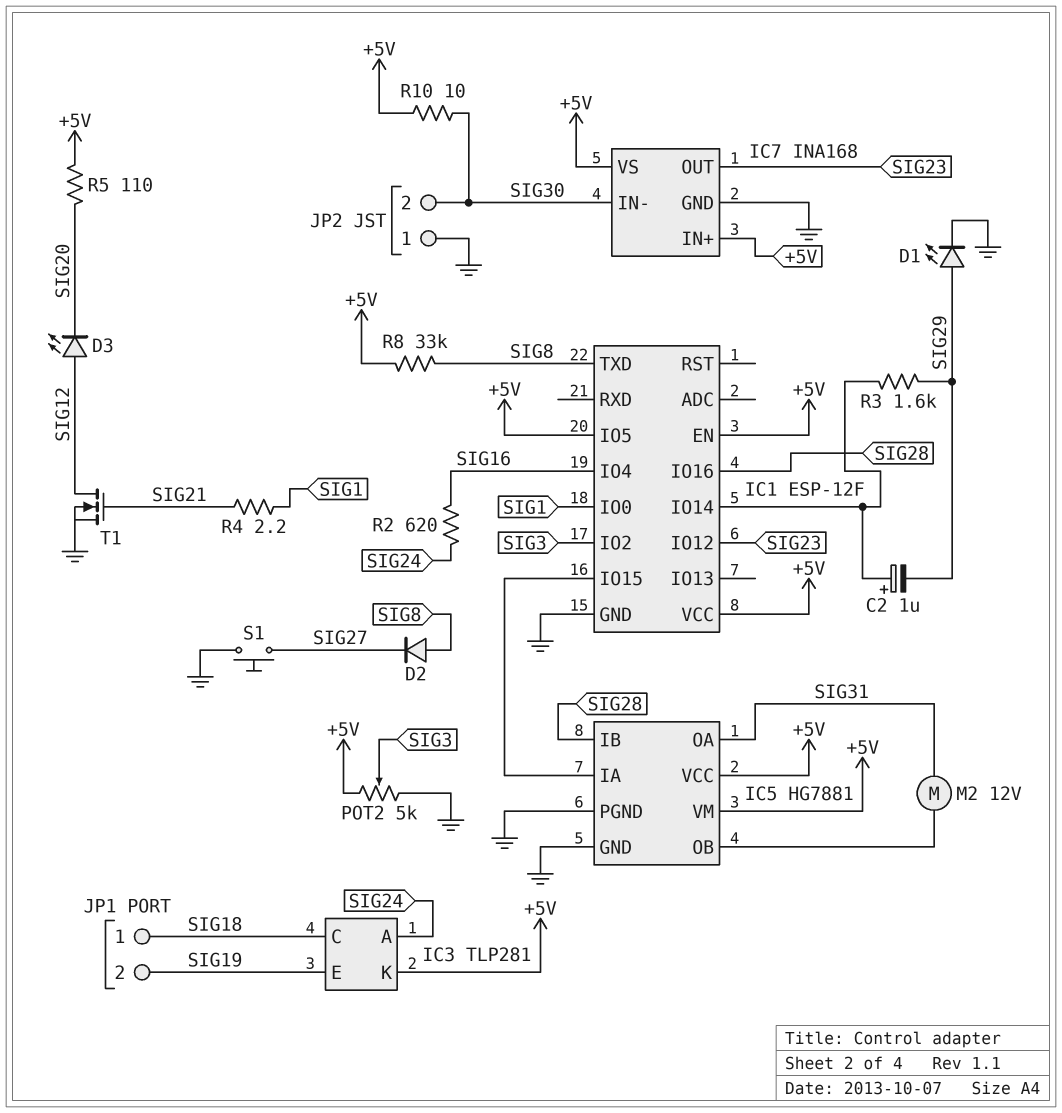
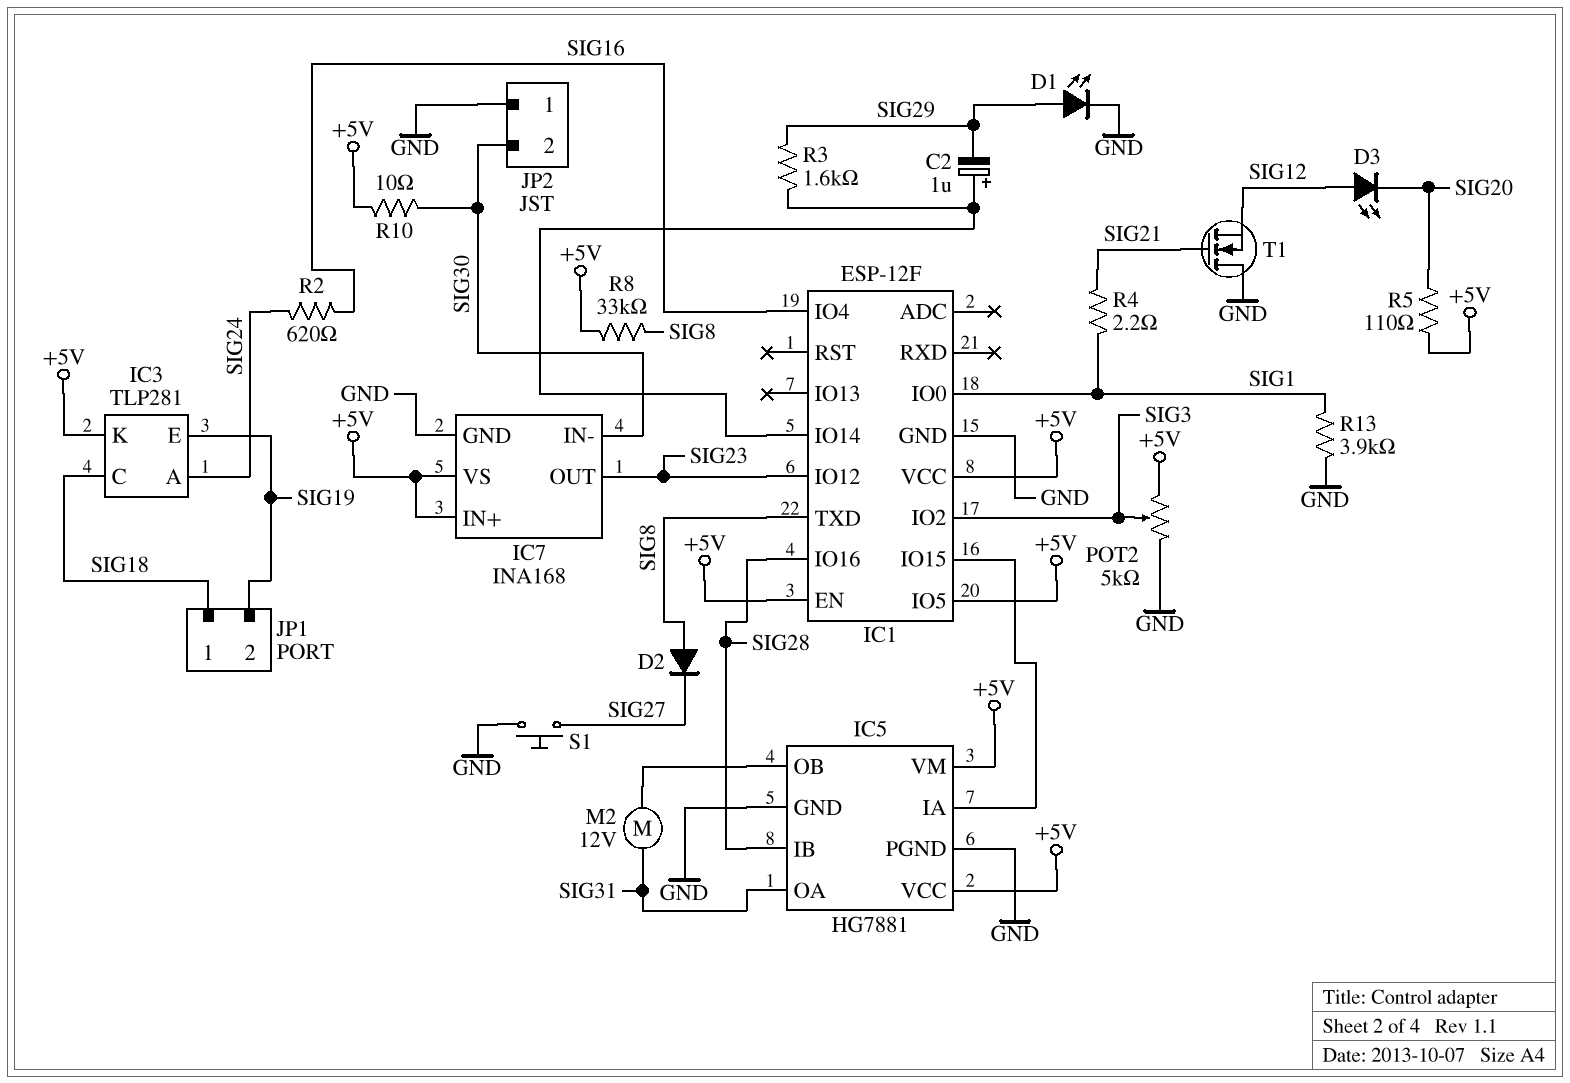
R13: none -> 3.9k (GND, SIG1)
T1: NMOS (G SIG21, D SIG12, S GND) -> NMOS (G SIG21, D GND, S SIG12)

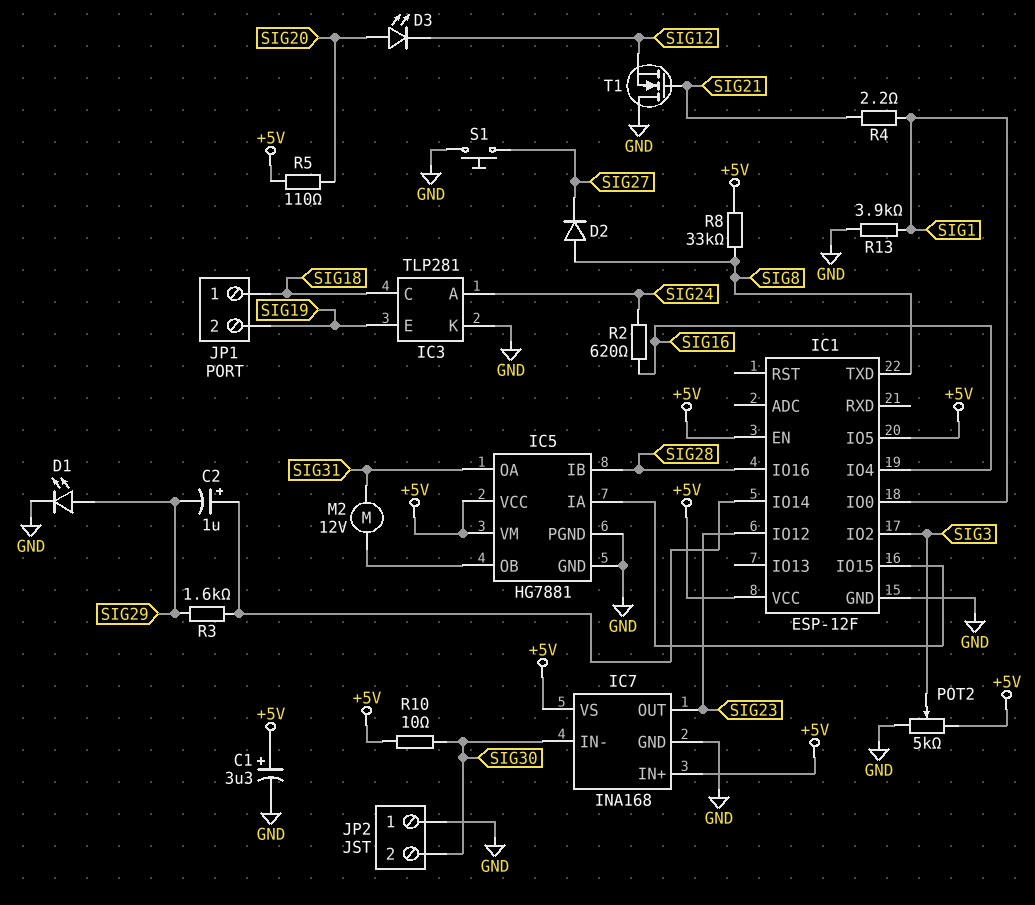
C1: none -> 3.3uF (plus +5V, minus GND)
D3: LED (A SIG12, K SIG20) -> LED (A SIG20, K SIG12)
IC3 pin K: +5V -> GND

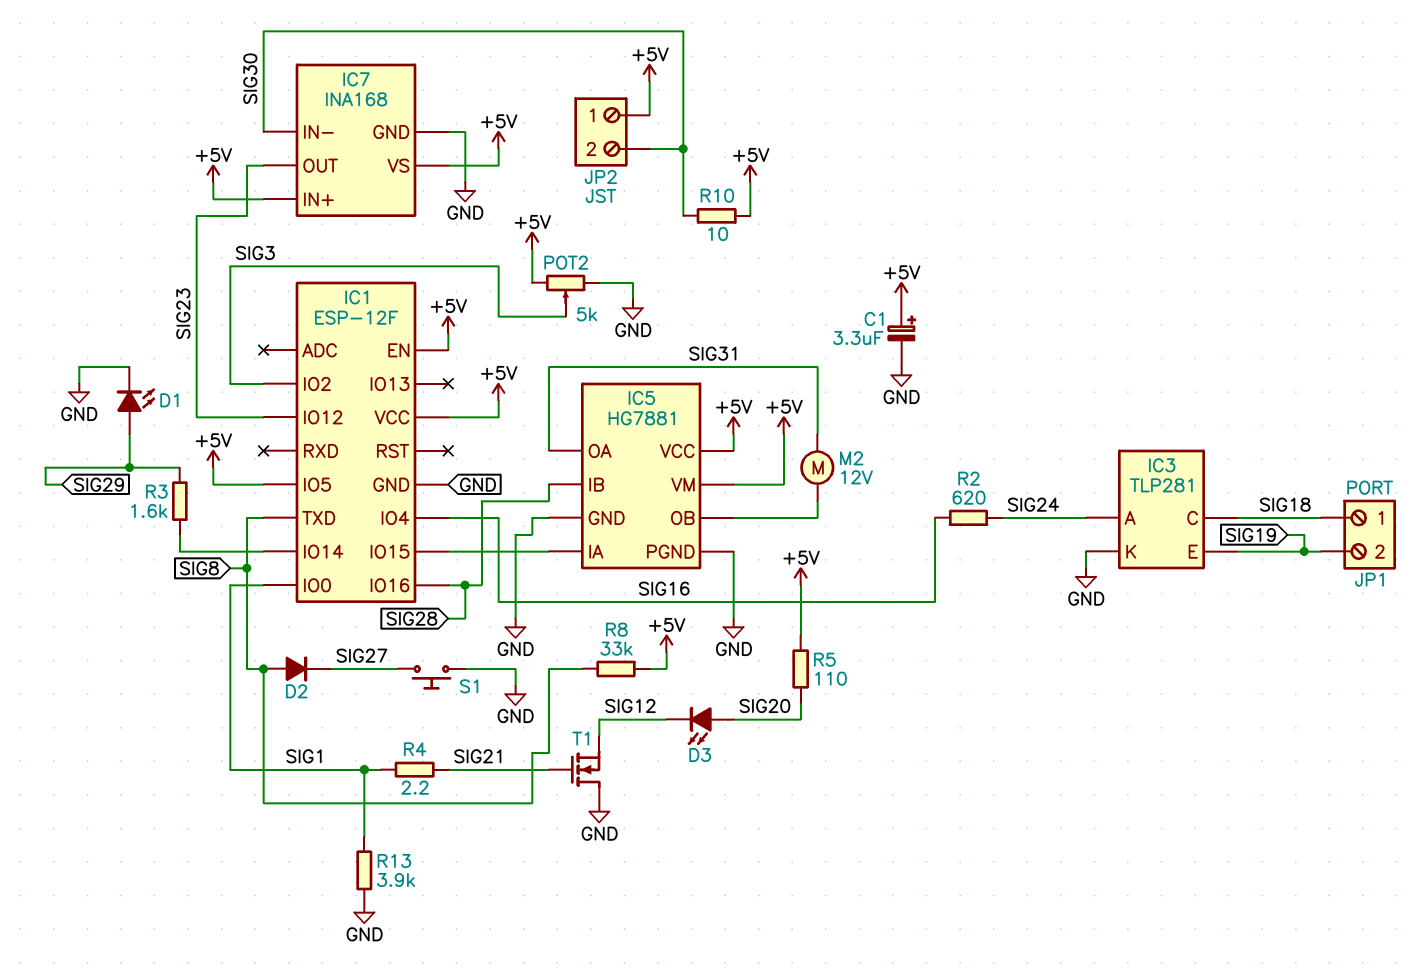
C2: 1uF (plus IC1/IO14, minus SIG29) -> none
JP2 pin 1: GND -> +5V

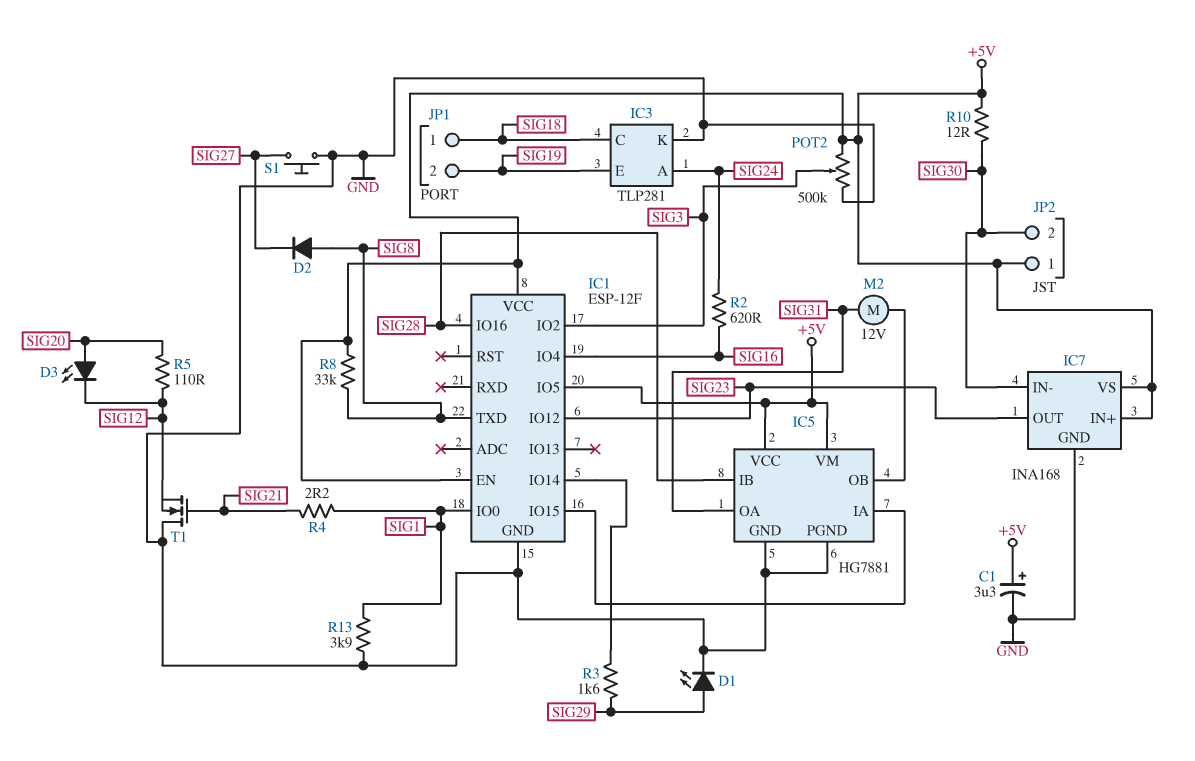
POT2: 5k (+5V, GND, wiper SIG3) -> 500k (+5V, GND, wiper SIG3)
R5: 110 (+5V, SIG20) -> 110 (SIG12, SIG20)
R10: 10 (+5V, SIG30) -> 12 (+5V, SIG30)

